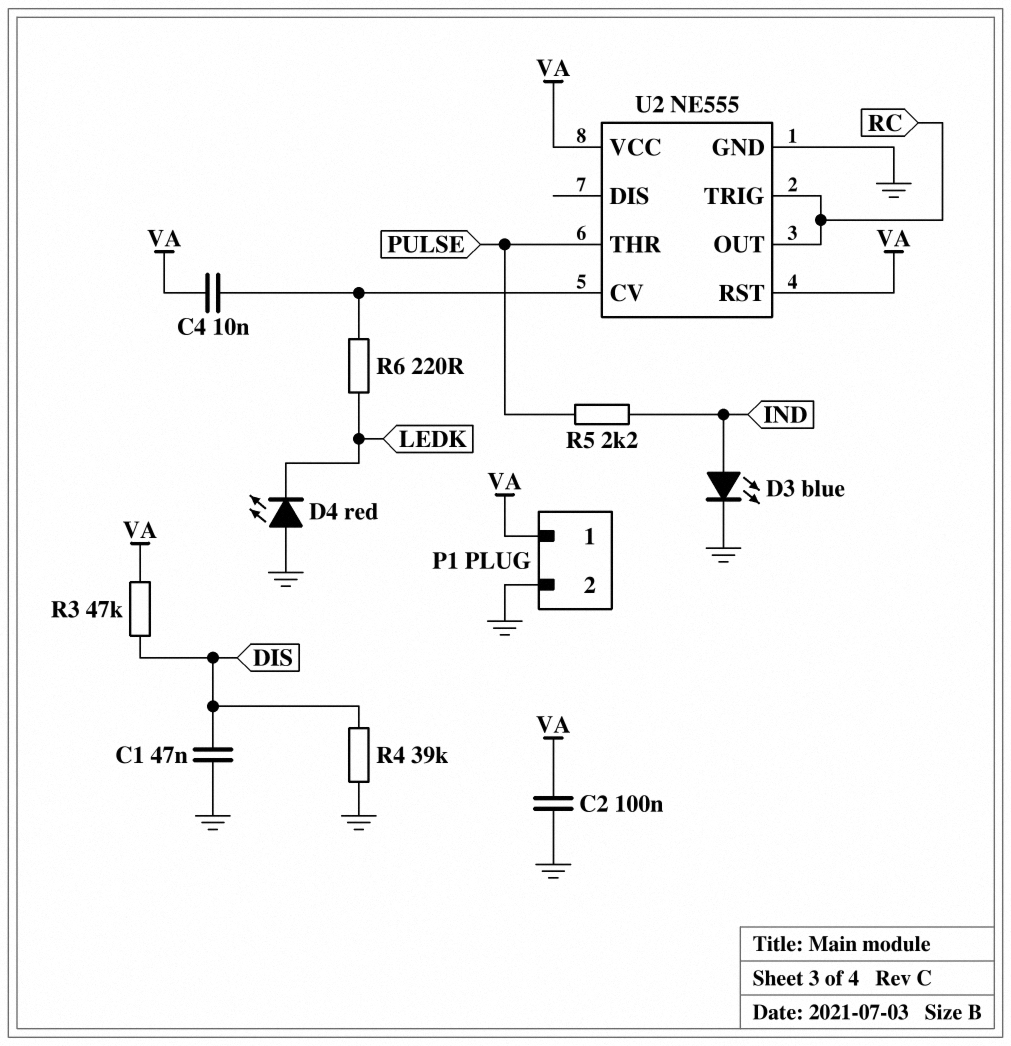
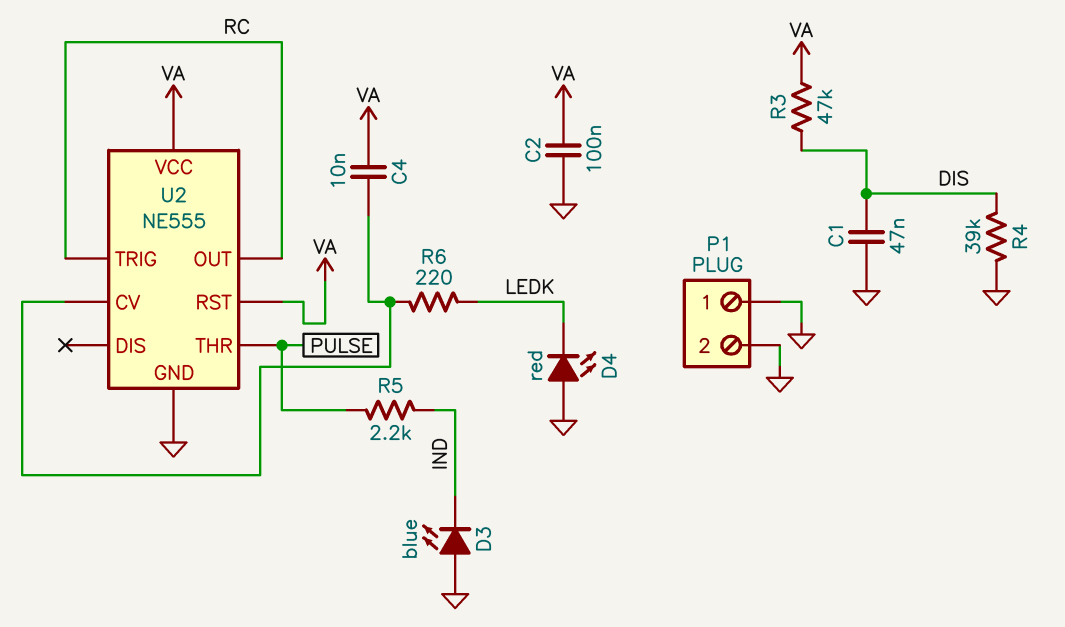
D3: LED blue (A IND, K GND) -> LED blue (A GND, K IND)
P1 pin 1: VA -> GND

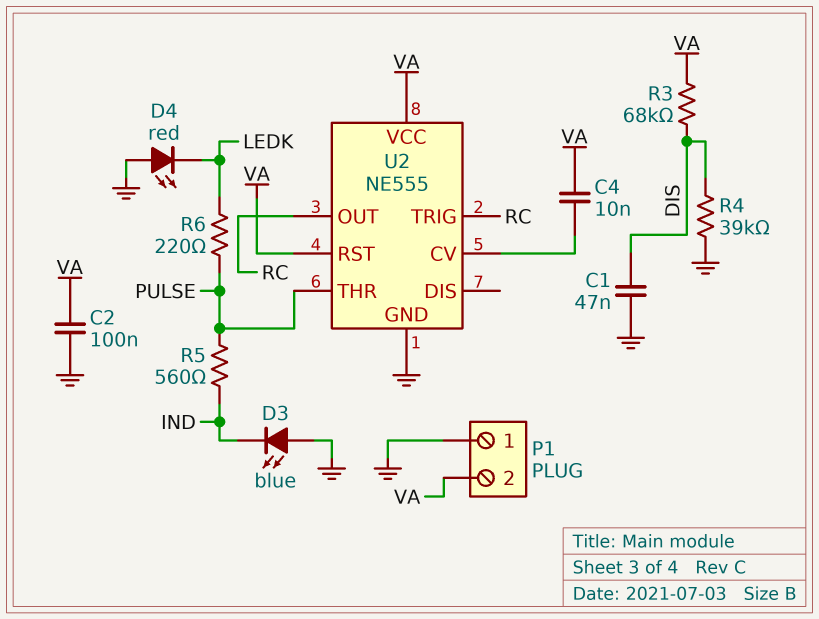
P1 pin 2: GND -> VA
R3: 47k (DIS, VA) -> 68k (DIS, VA)
R5: 2.2k (IND, PULSE) -> 560 (IND, PULSE)
R6: 220 (LEDK, U2/CV) -> 220 (LEDK, PULSE)

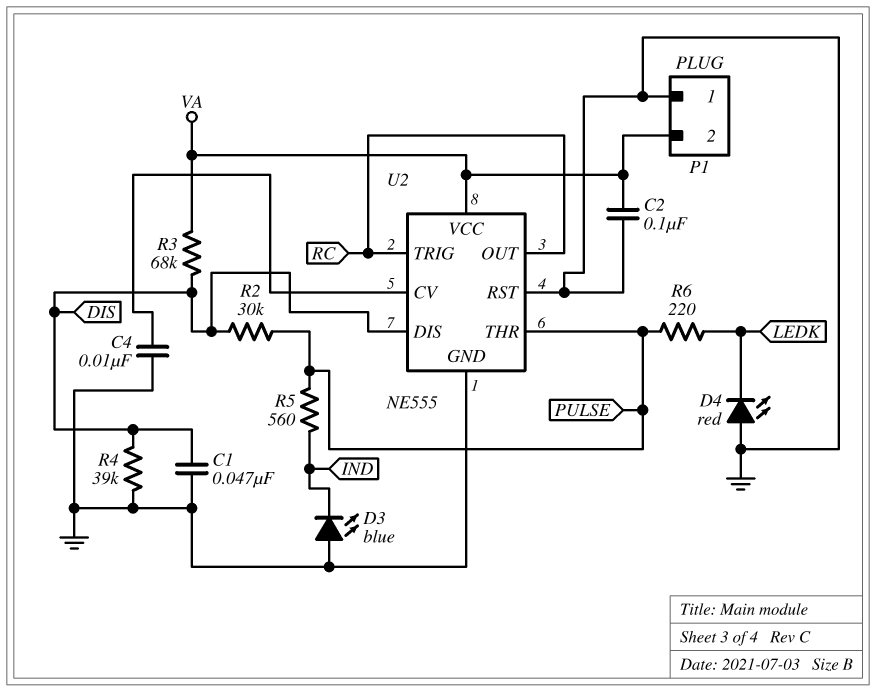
C4: 10nF (U2/CV, VA) -> 10nF (GND, U2/CV)
R2: none -> 30k (DIS, PULSE)
U2 pin DIS: none -> DIS
U2 pin RST: VA -> GND

